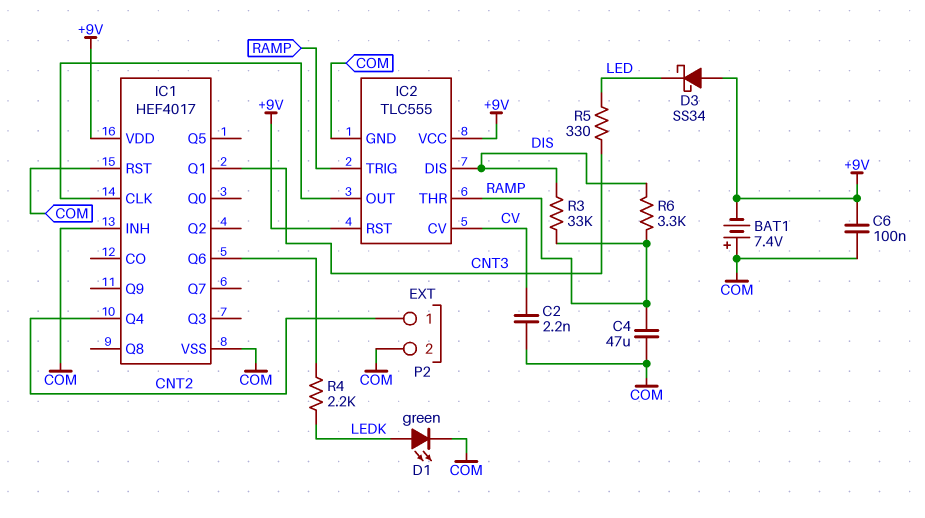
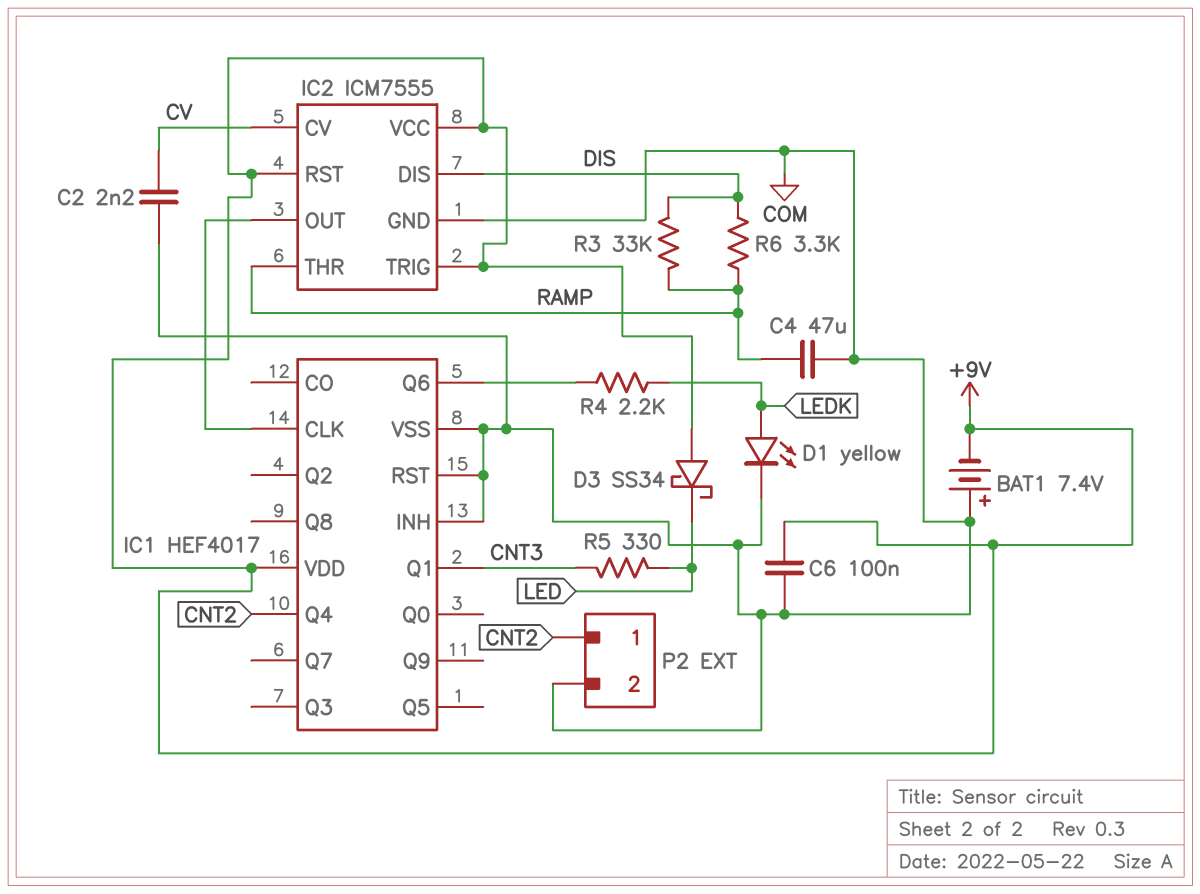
D1: LED green (A LEDK, K COM) -> LED yellow (A LEDK, K COM)
IC2: TLC555 -> ICM7555
IC2 pin TRIG: RAMP -> +9V

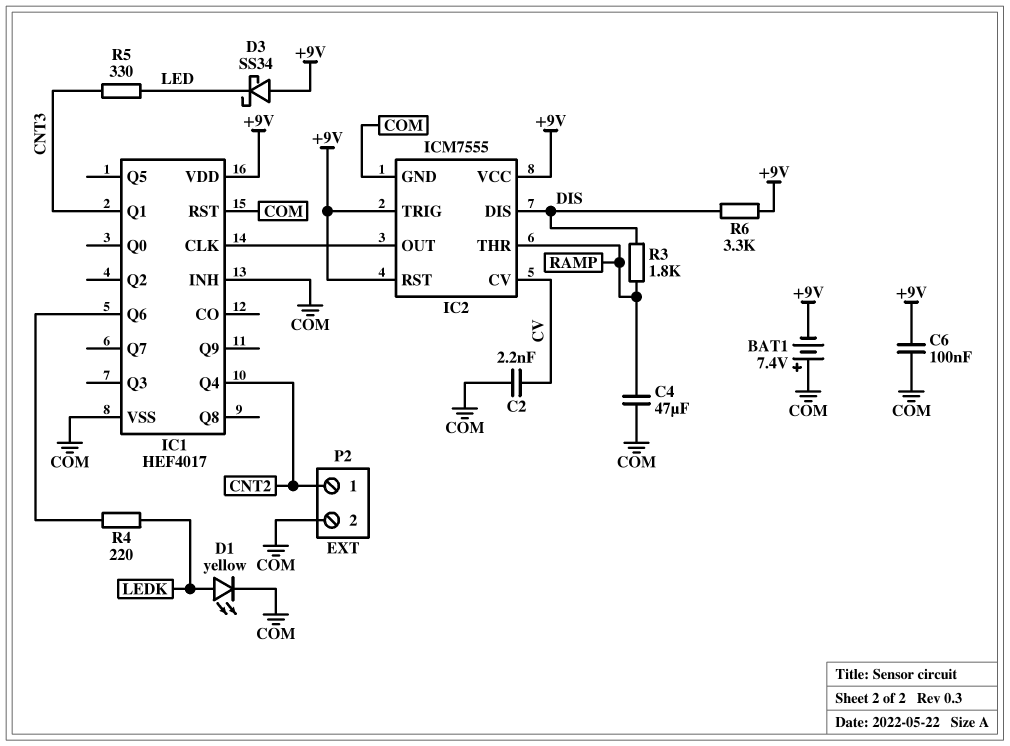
R3: 33k (DIS, RAMP) -> 1.8k (DIS, RAMP)
R4: 2.2k (IC1/Q6, LEDK) -> 220 (IC1/Q6, LEDK)
R6: 3.3k (DIS, RAMP) -> 3.3k (+9V, DIS)

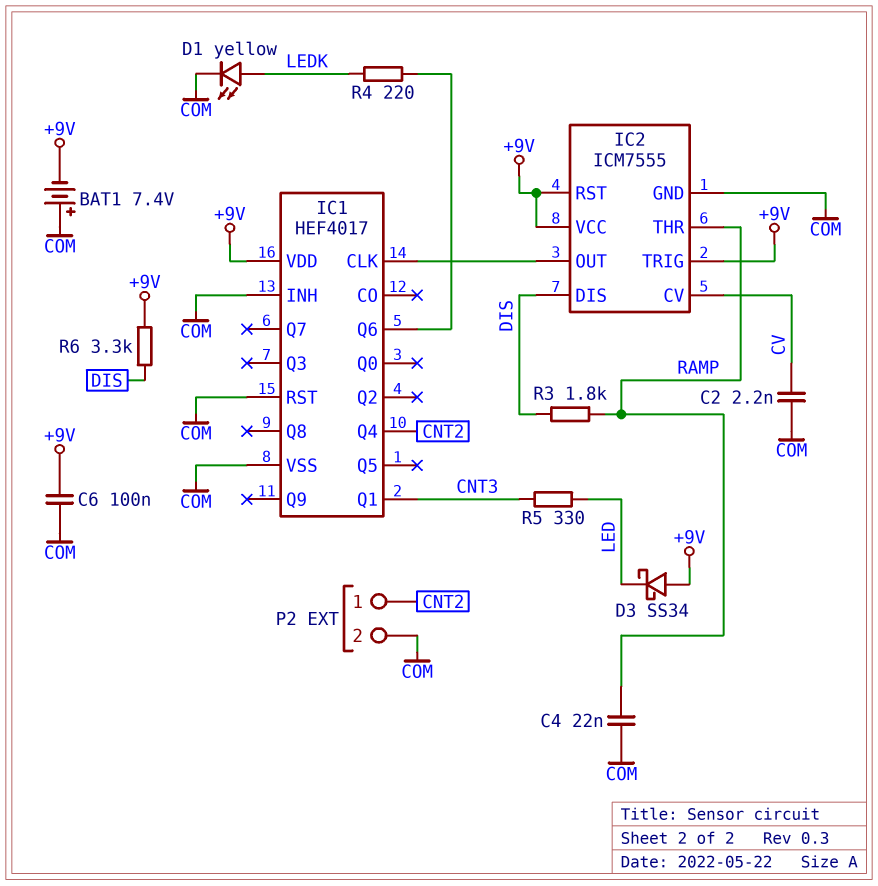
C4: 47uF (COM, RAMP) -> 22nF (COM, RAMP)

